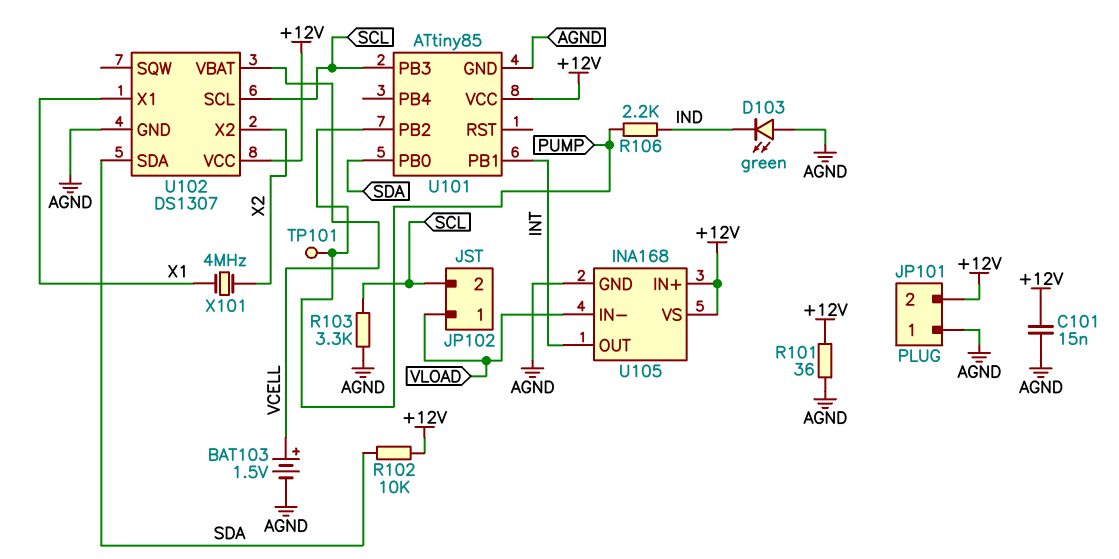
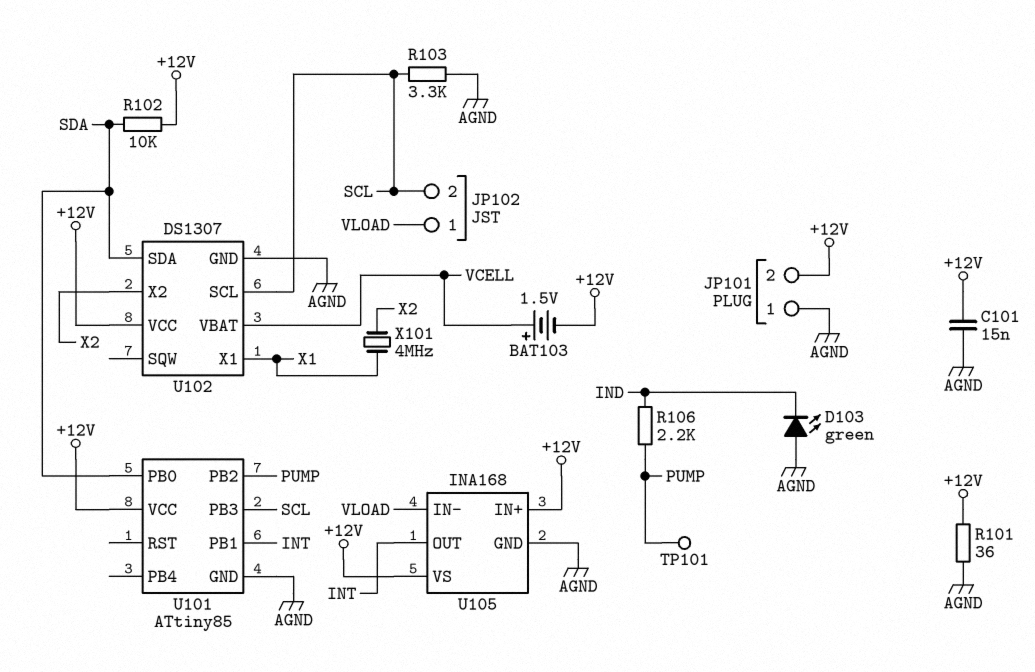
BAT103: 1.5V (plus VCELL, minus AGND) -> 1.5V (plus VCELL, minus +12V)

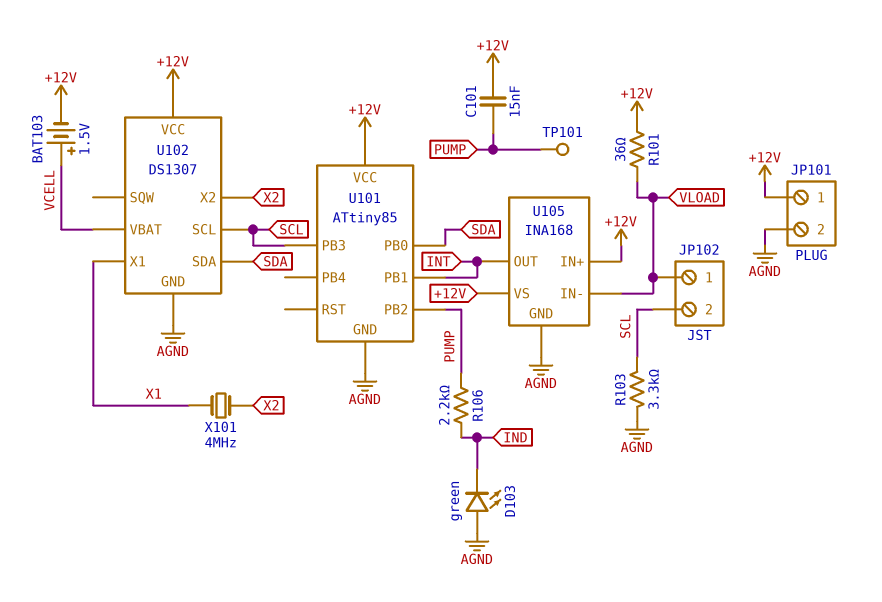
C101: 15nF (+12V, AGND) -> 15nF (+12V, PUMP)
JP101 pin 1: AGND -> +12V
JP101 pin 2: +12V -> AGND
R101: 36 (+12V, AGND) -> 36 (+12V, VLOAD)
R102: 10k (+12V, SDA) -> none

